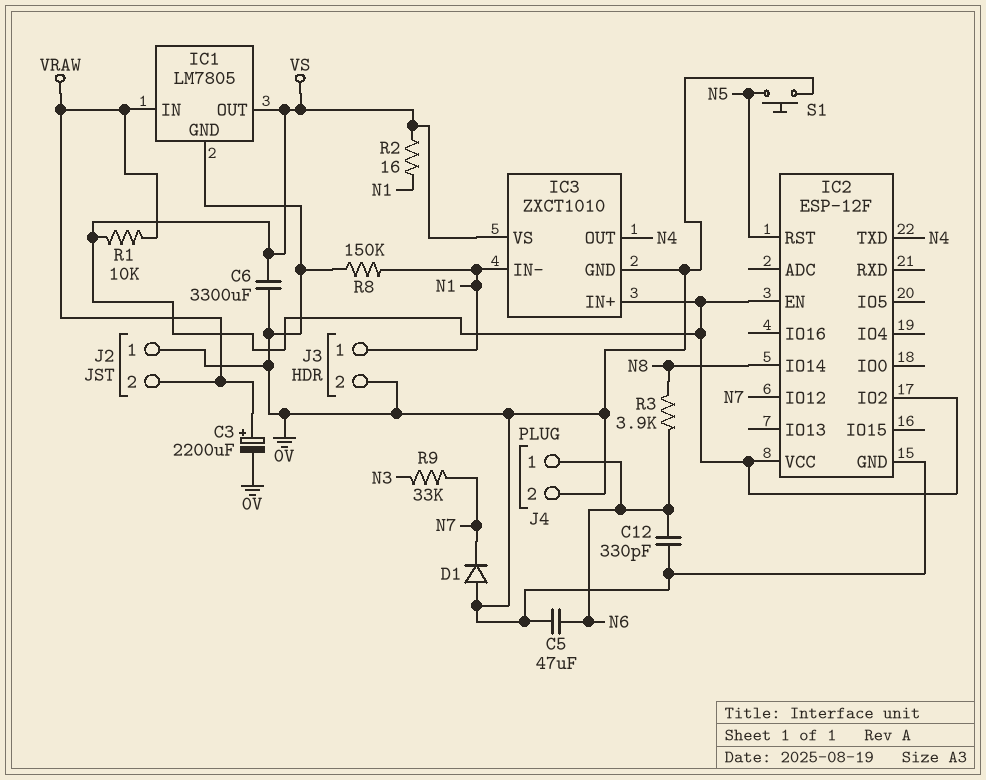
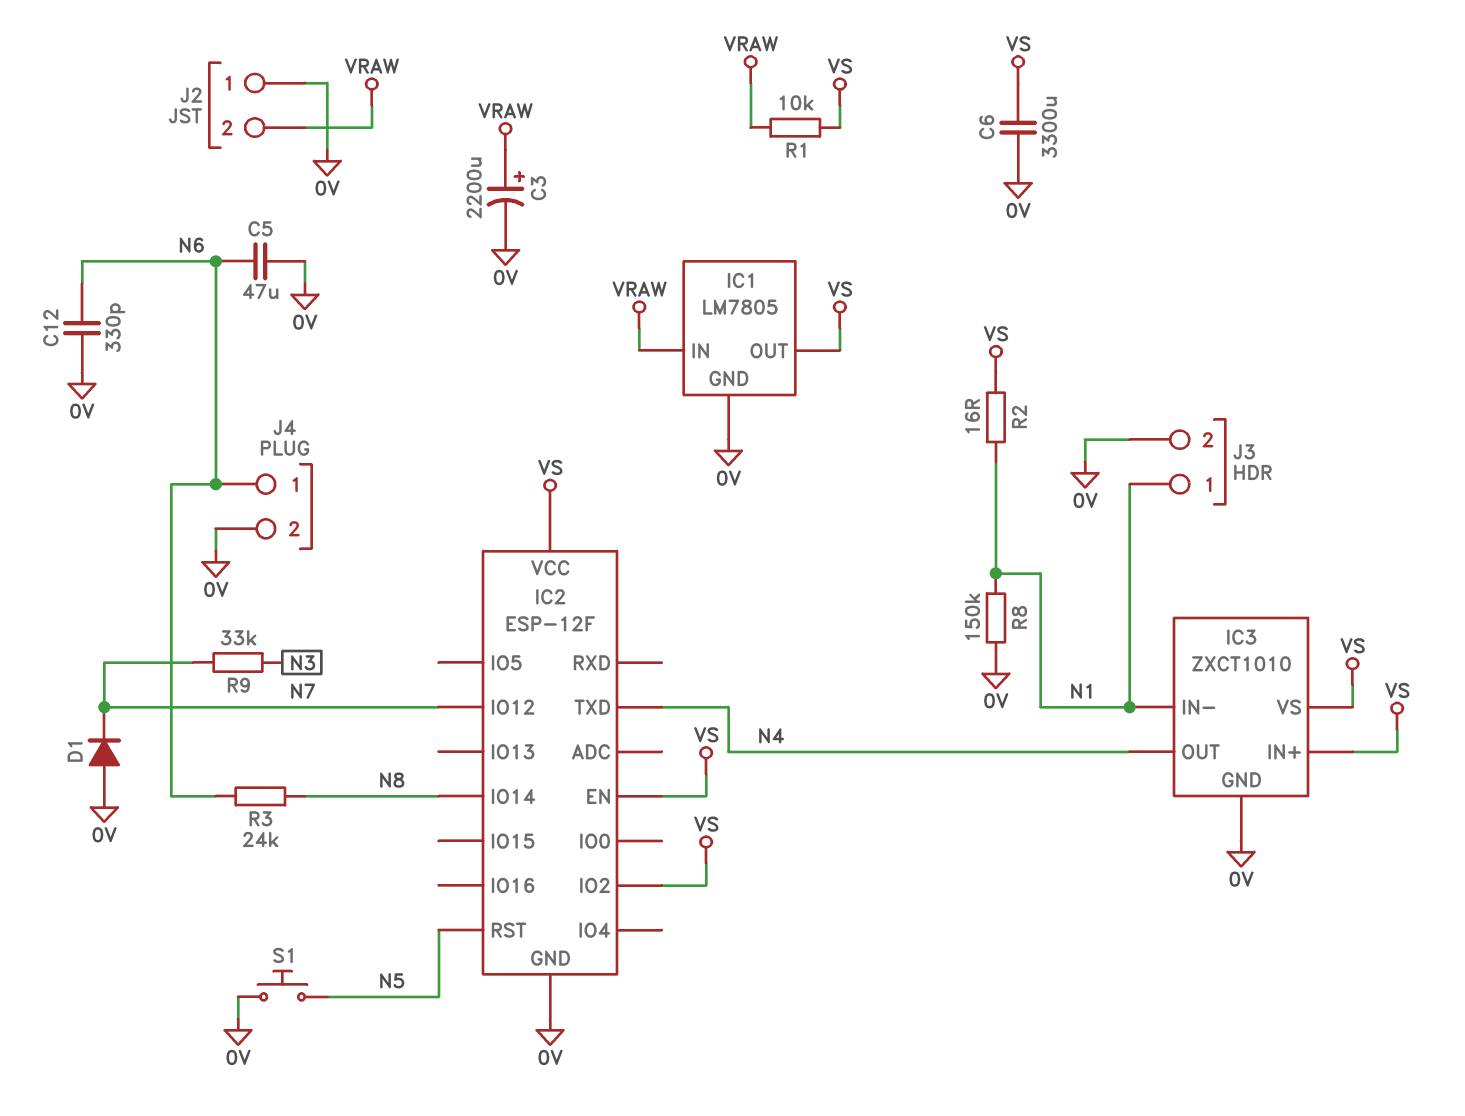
R3: 3.9k (N6, N8) -> 24k (N6, N8)

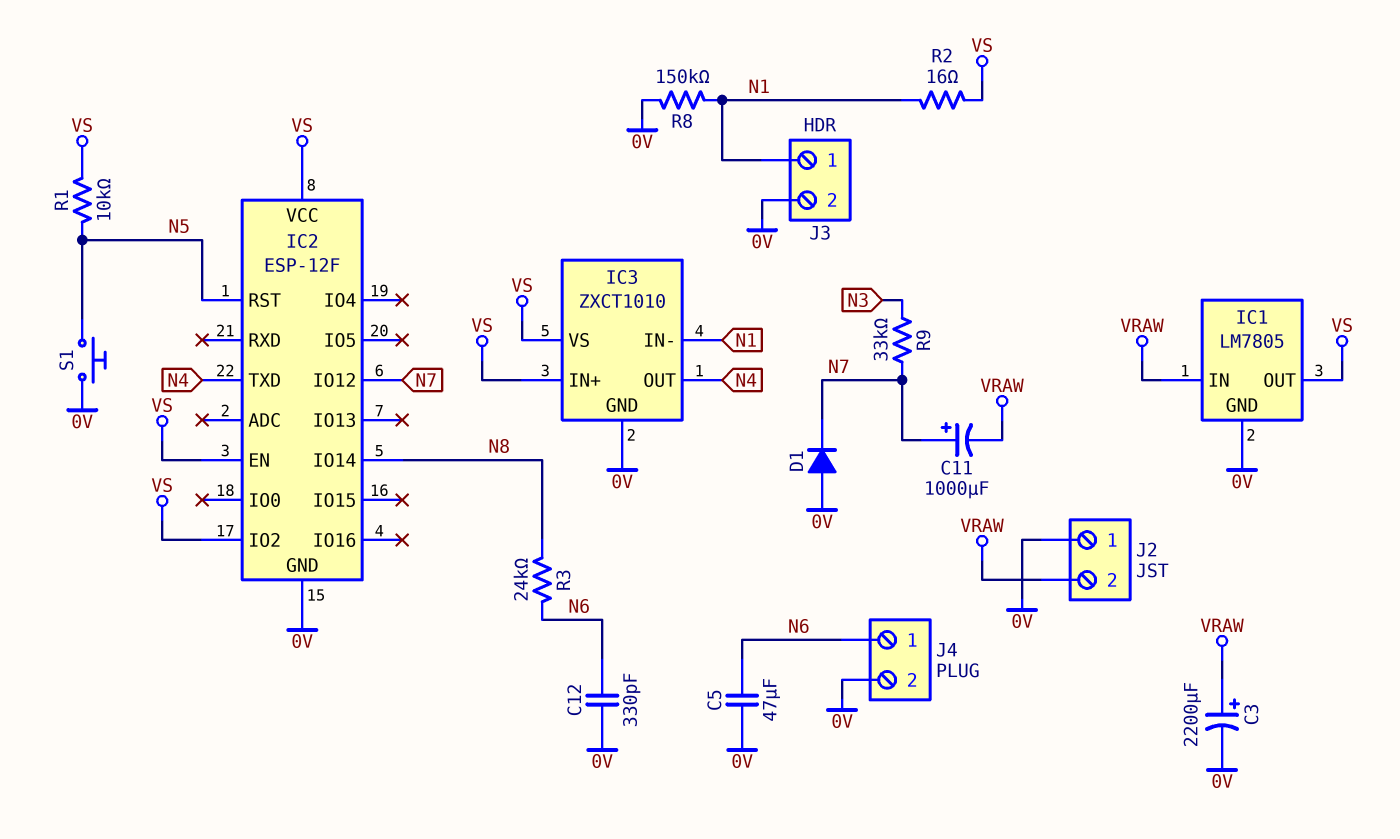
C6: 3300uF (0V, VS) -> none
C11: none -> 1000uF (plus N7, minus VRAW)
R1: 10k (VRAW, VS) -> 10k (N5, VS)

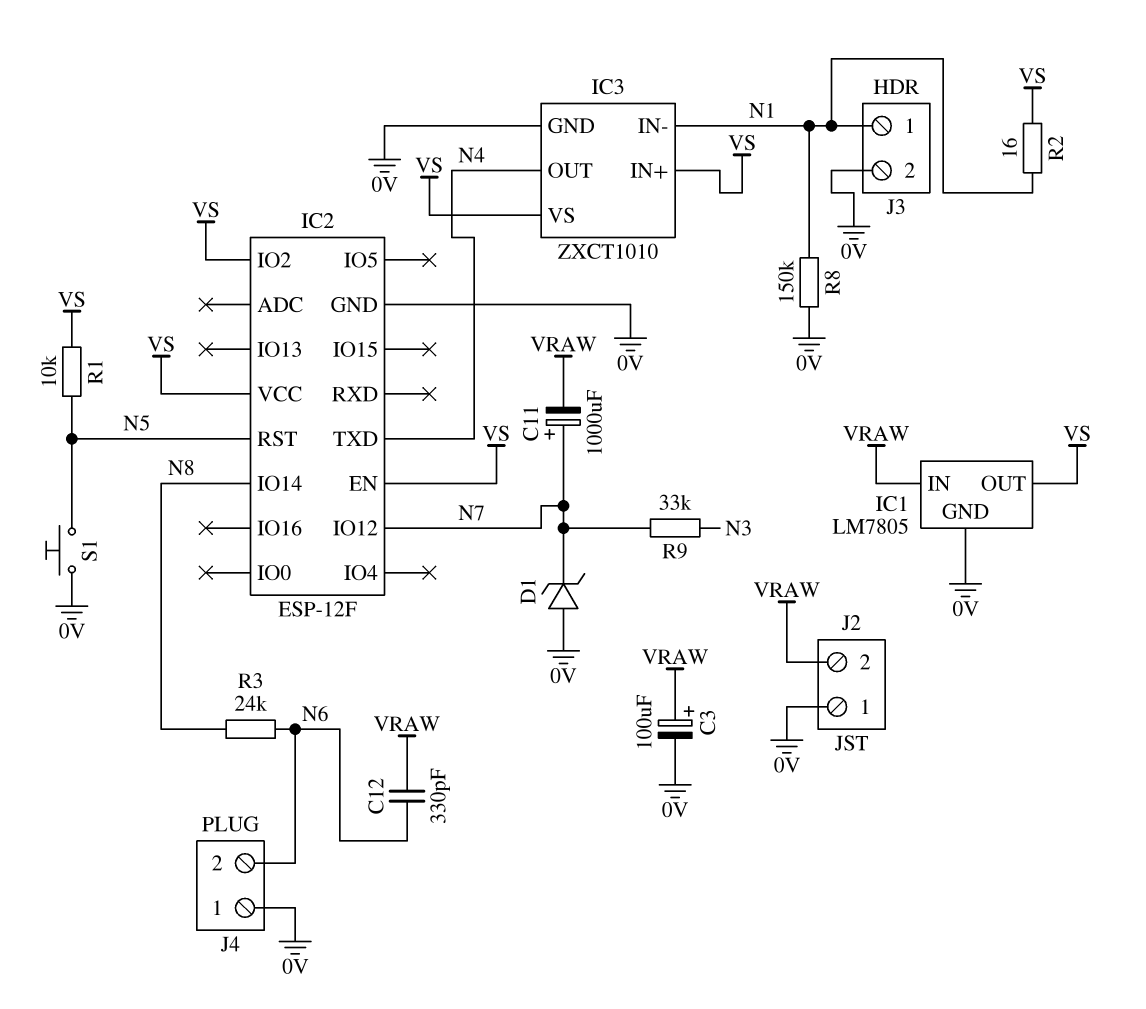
C3: 2200uF (plus VRAW, minus 0V) -> 100uF (plus VRAW, minus 0V)
C5: 47uF (0V, N6) -> none
C12: 330pF (0V, N6) -> 330pF (N6, VRAW)
D1: diode (A 0V, K N7) -> zener (A 0V, K N7)
J4 pin 1: N6 -> 0V
J4 pin 2: 0V -> N6

